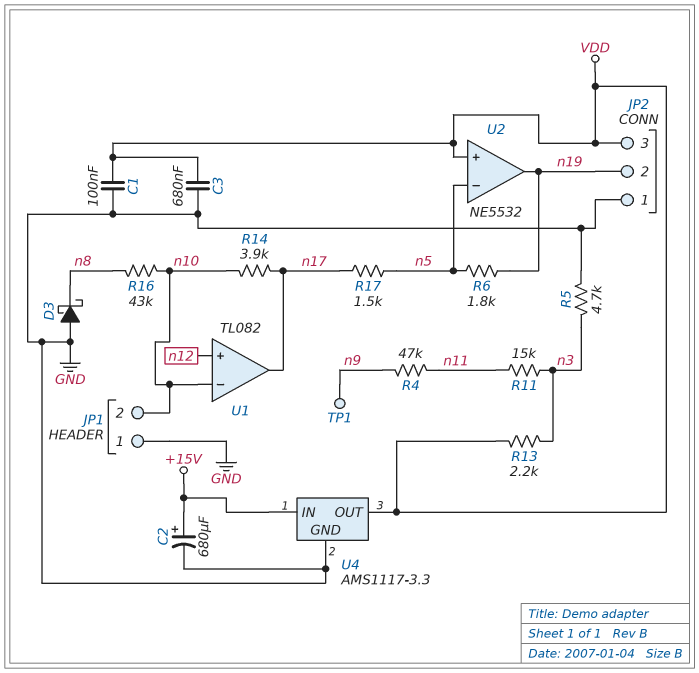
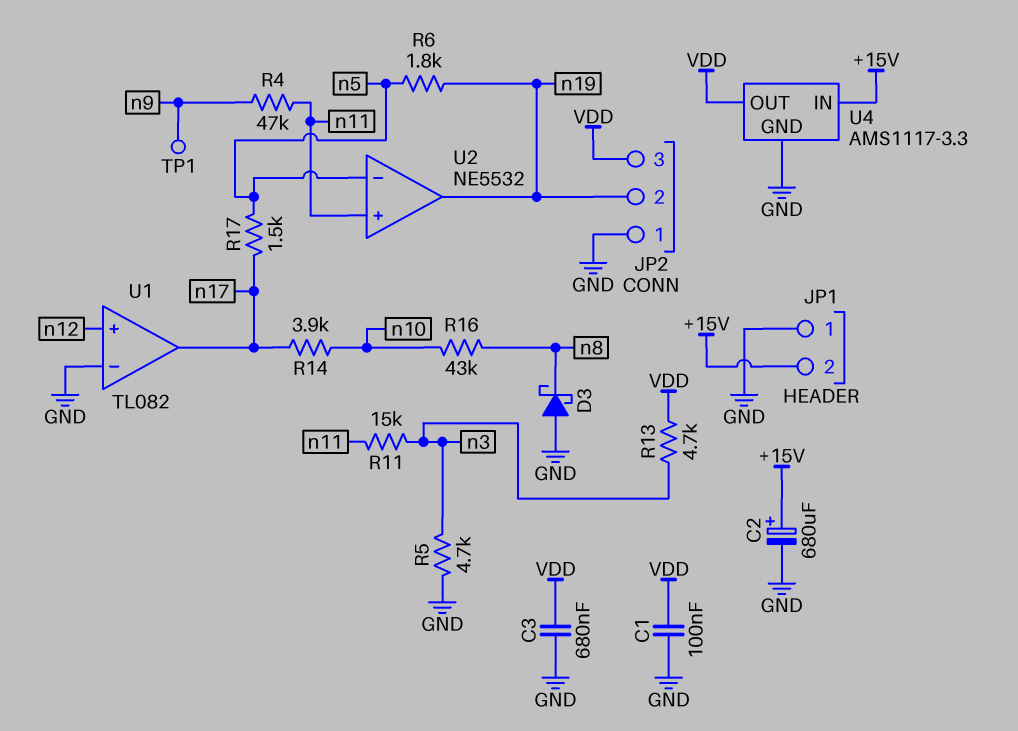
JP1 pin 2: n10 -> +15V
R13: 2.2k (VDD, n3) -> 4.7k (VDD, n3)
U1 pin in-: n10 -> GND
U2 pin in+: VDD -> n11

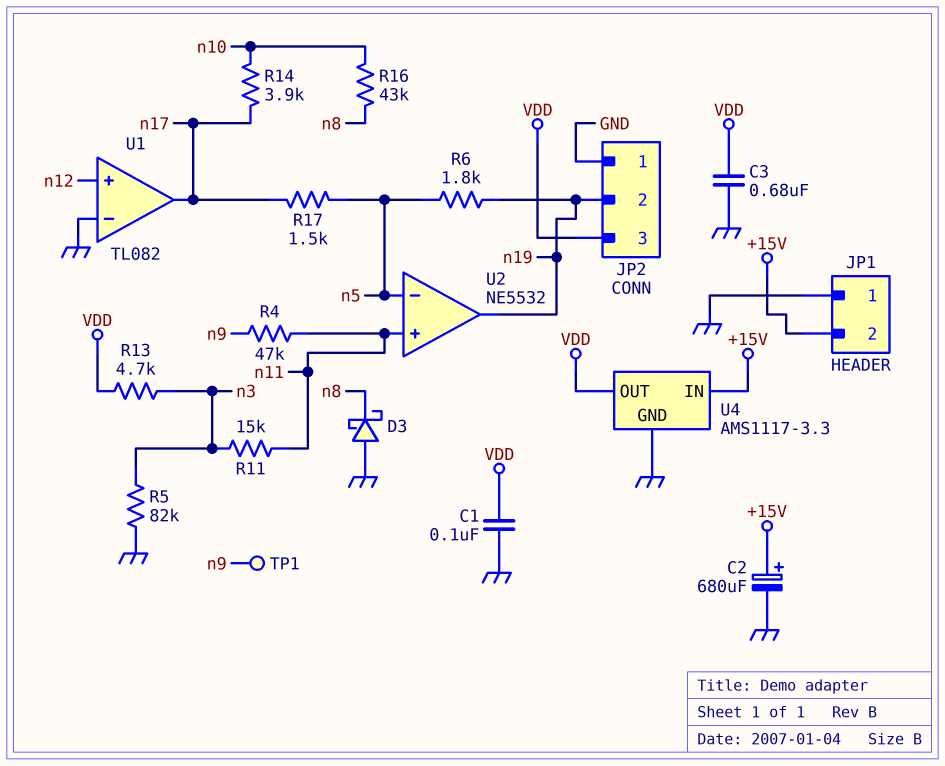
R5: 4.7k (GND, n3) -> 82k (GND, n3)

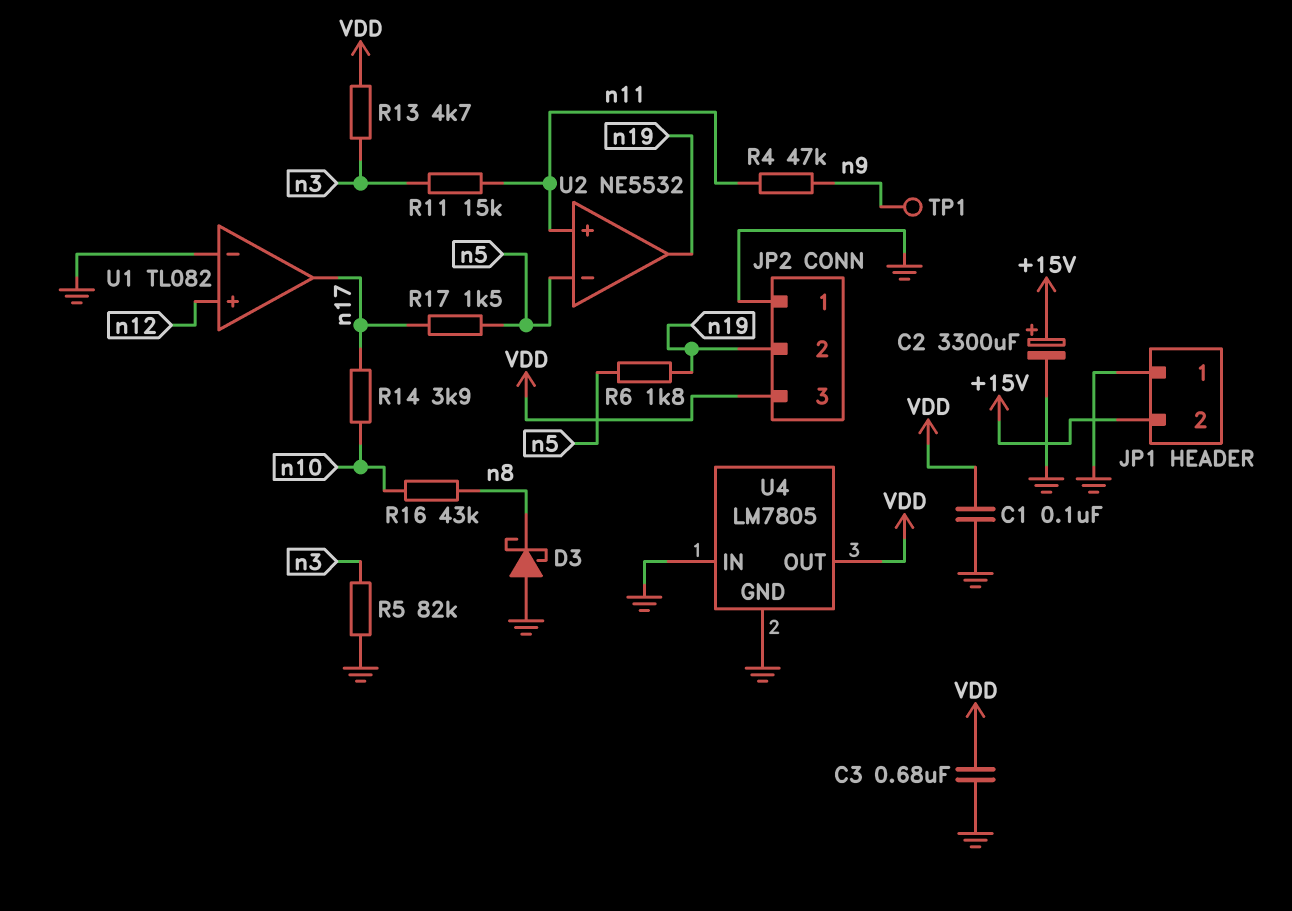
C2: 680uF (plus +15V, minus GND) -> 3300uF (plus +15V, minus GND)
U4: AMS1117-3.3 -> LM7805
U4 pin IN: +15V -> GND

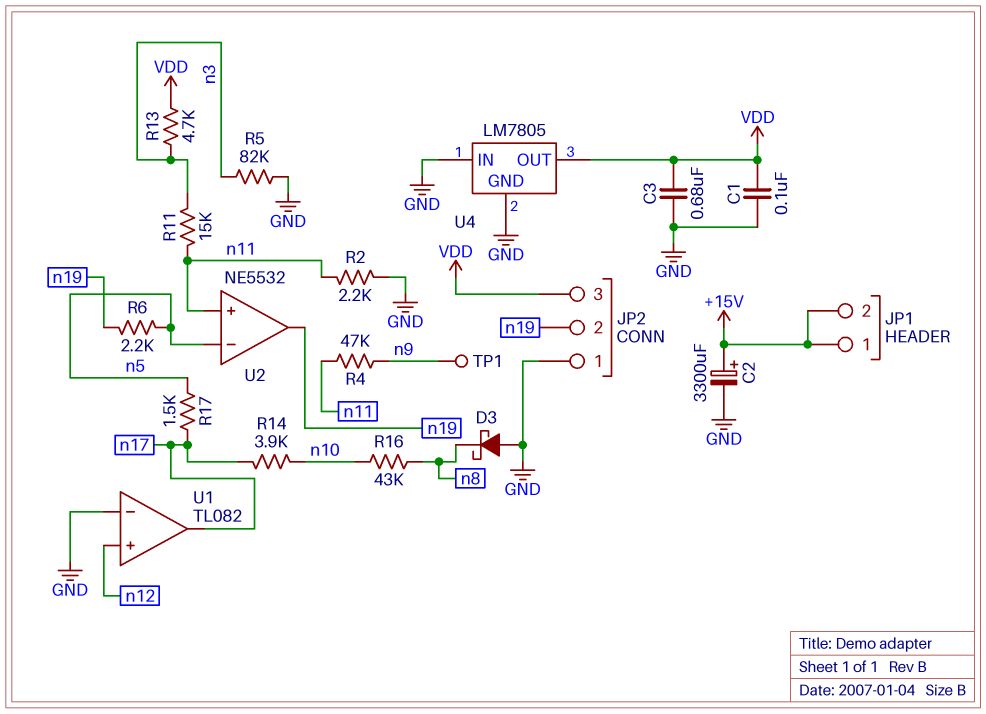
JP1 pin 1: GND -> +15V
R2: none -> 2.2k (GND, n11)
R6: 1.8k (n5, n19) -> 2.2k (n5, n19)

